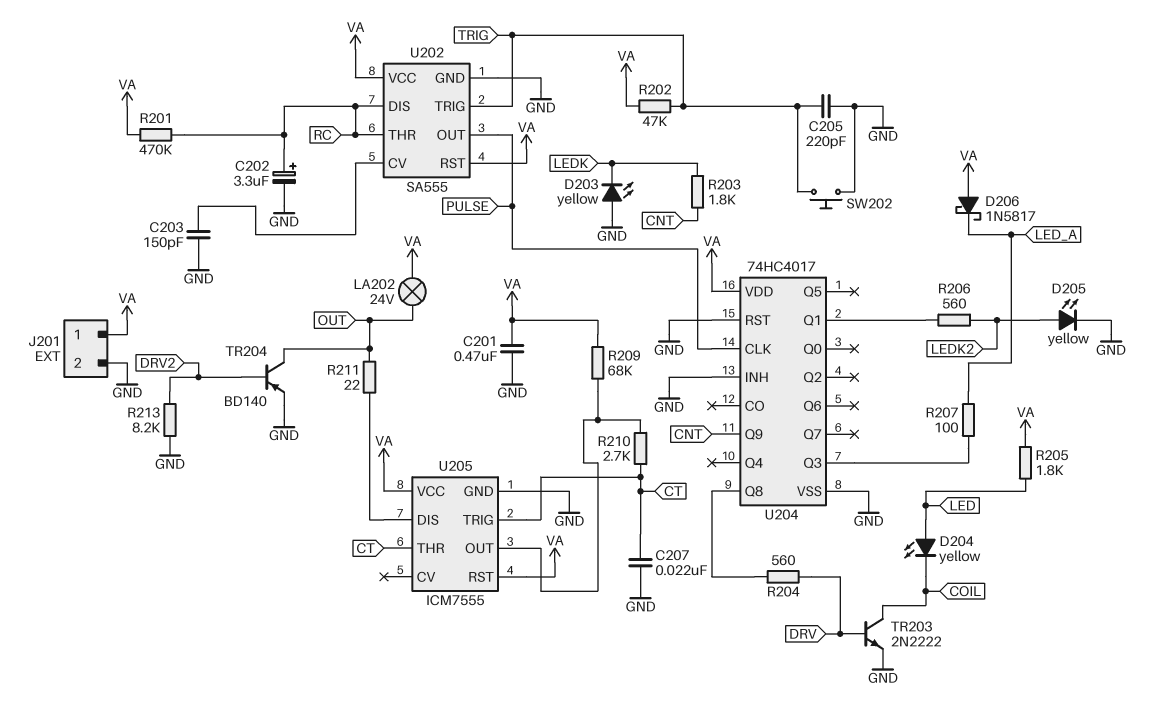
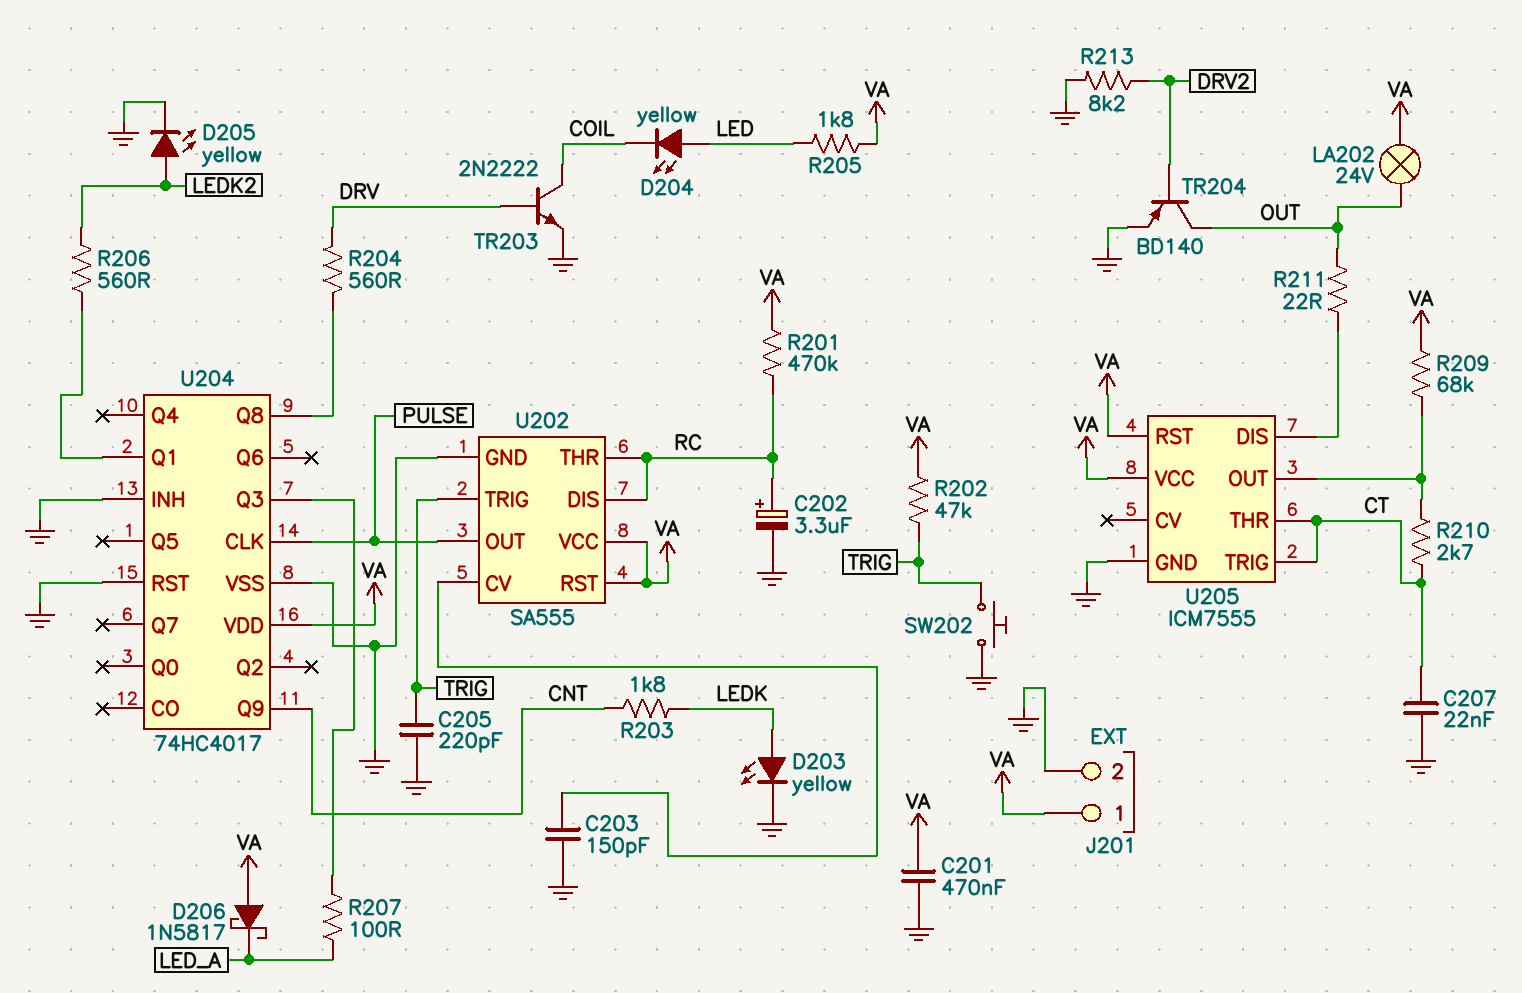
D203: LED yellow (A GND, K LEDK) -> LED yellow (A LEDK, K GND)

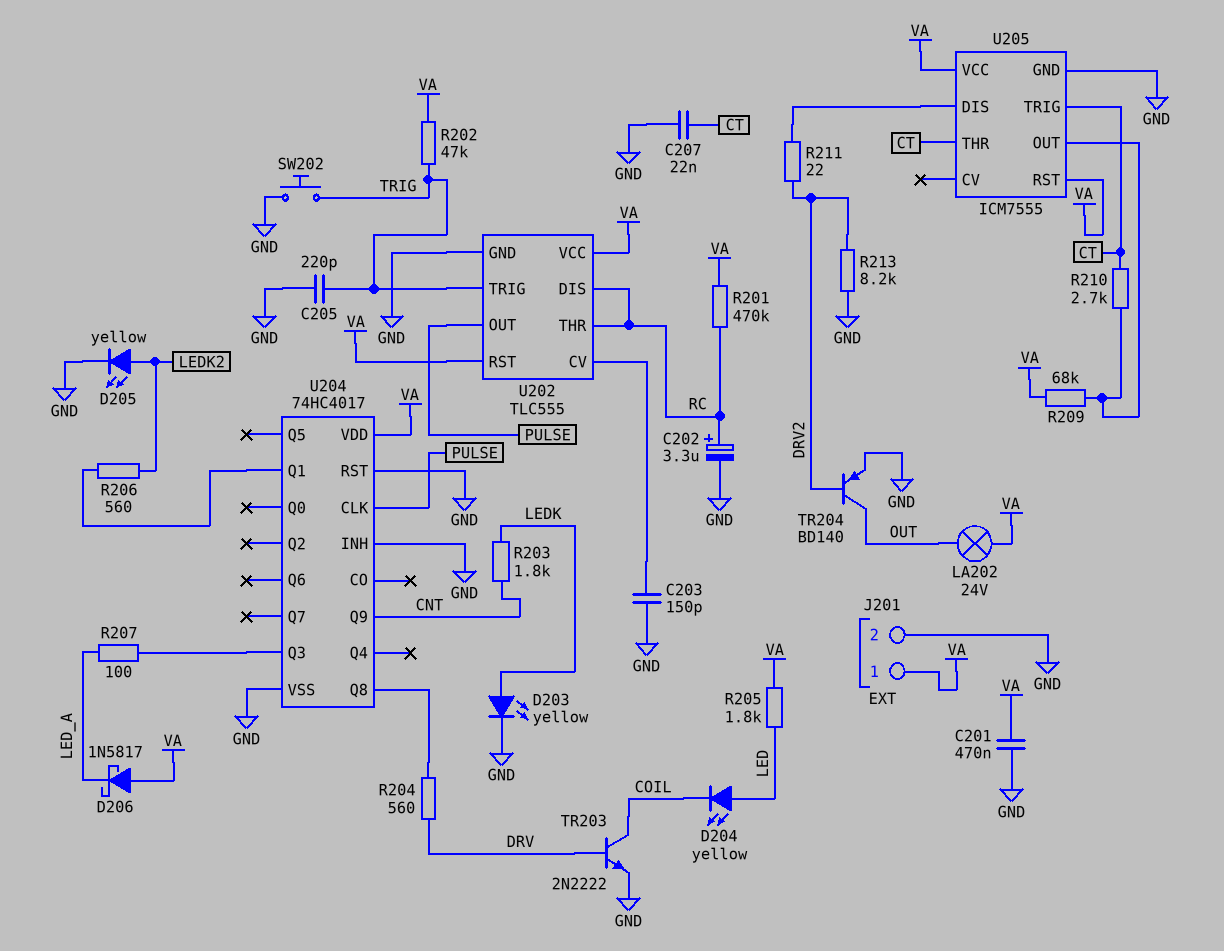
R211: 22 (OUT, U205/DIS) -> 22 (DRV2, U205/DIS)
U202: SA555 -> TLC555

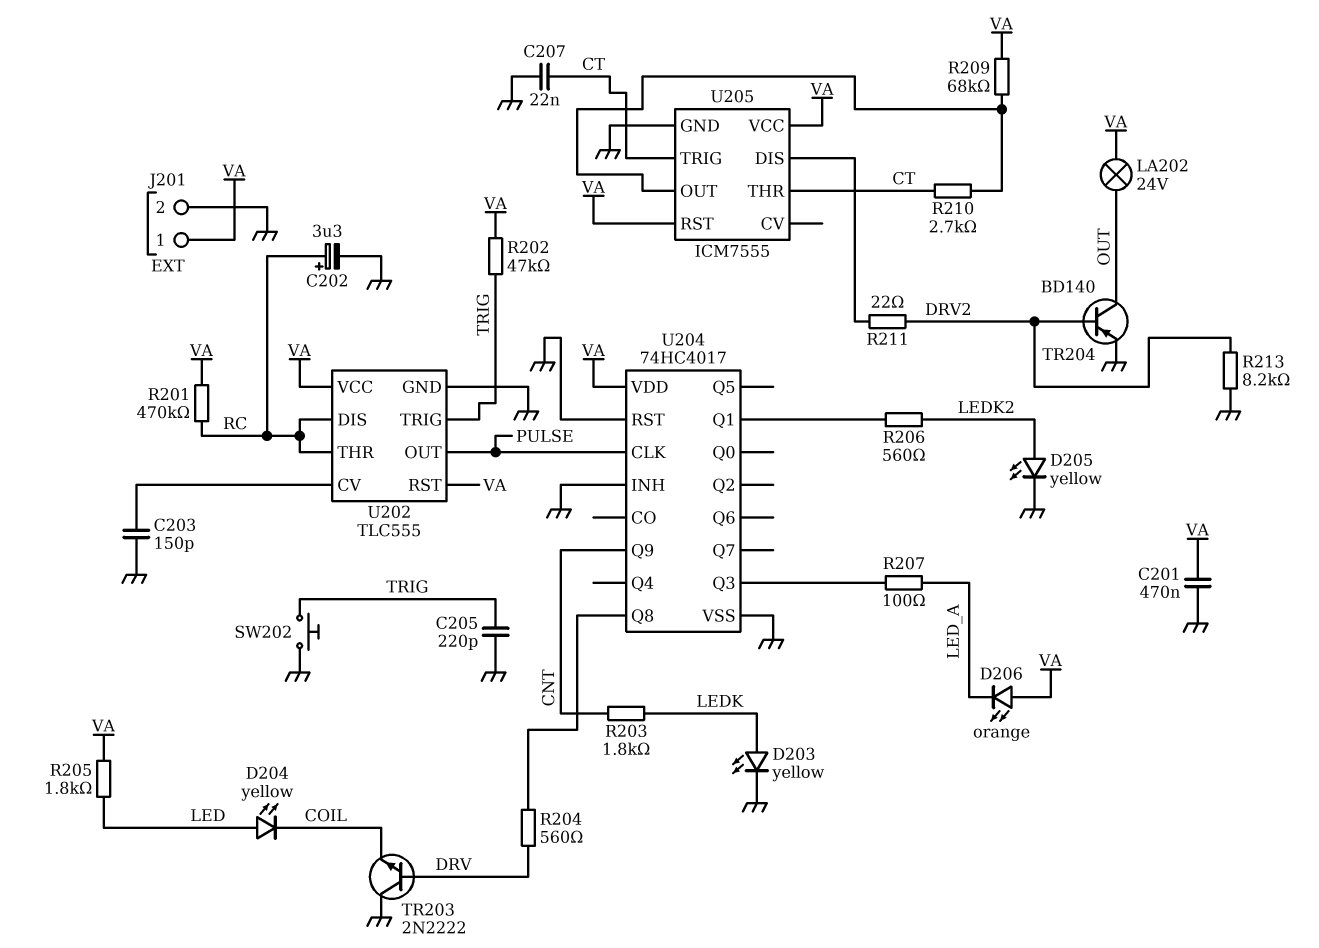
D206: schottky 1N5817 (A VA, K LED_A) -> LED orange (A VA, K LED_A)
TR203: NPN 2N2222 (B DRV, C COIL, E GND) -> NPN 2N2222 (B DRV, C GND, E COIL)

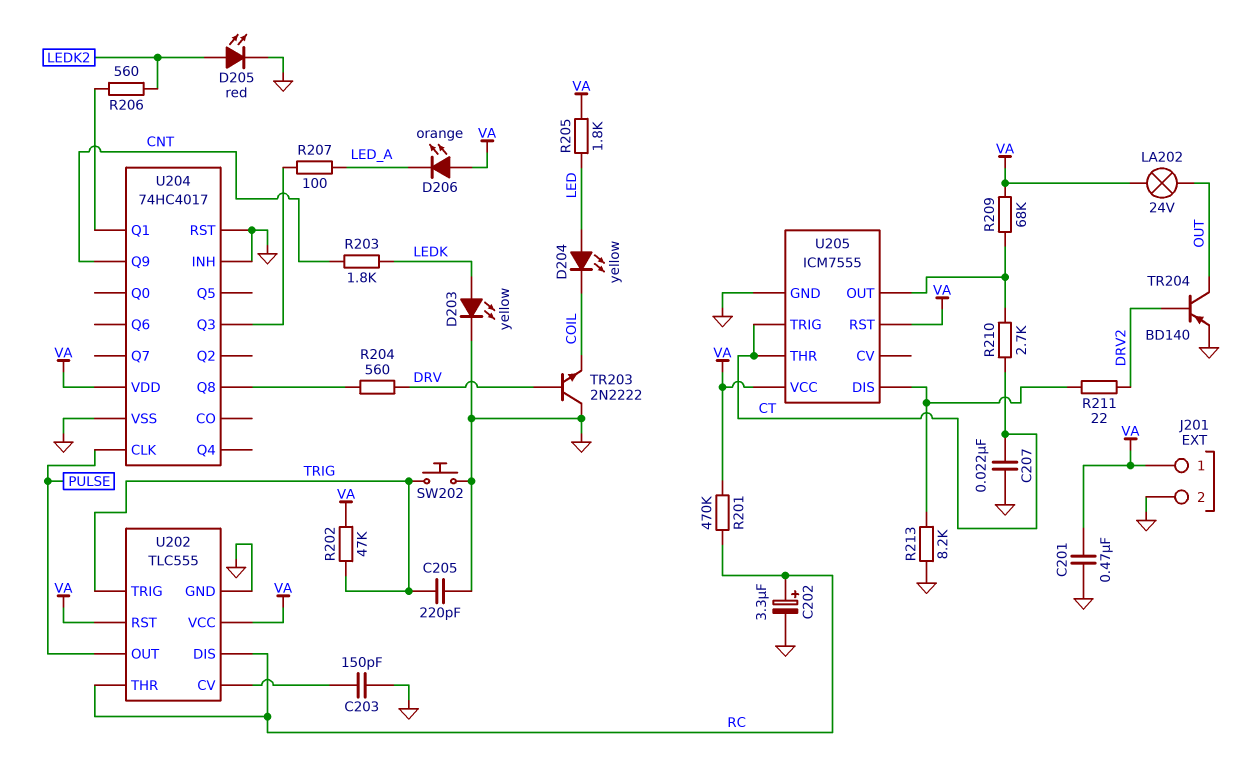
D205: LED yellow (A LEDK2, K GND) -> LED red (A LEDK2, K GND)
R213: 8.2k (DRV2, GND) -> 8.2k (GND, U205/DIS)

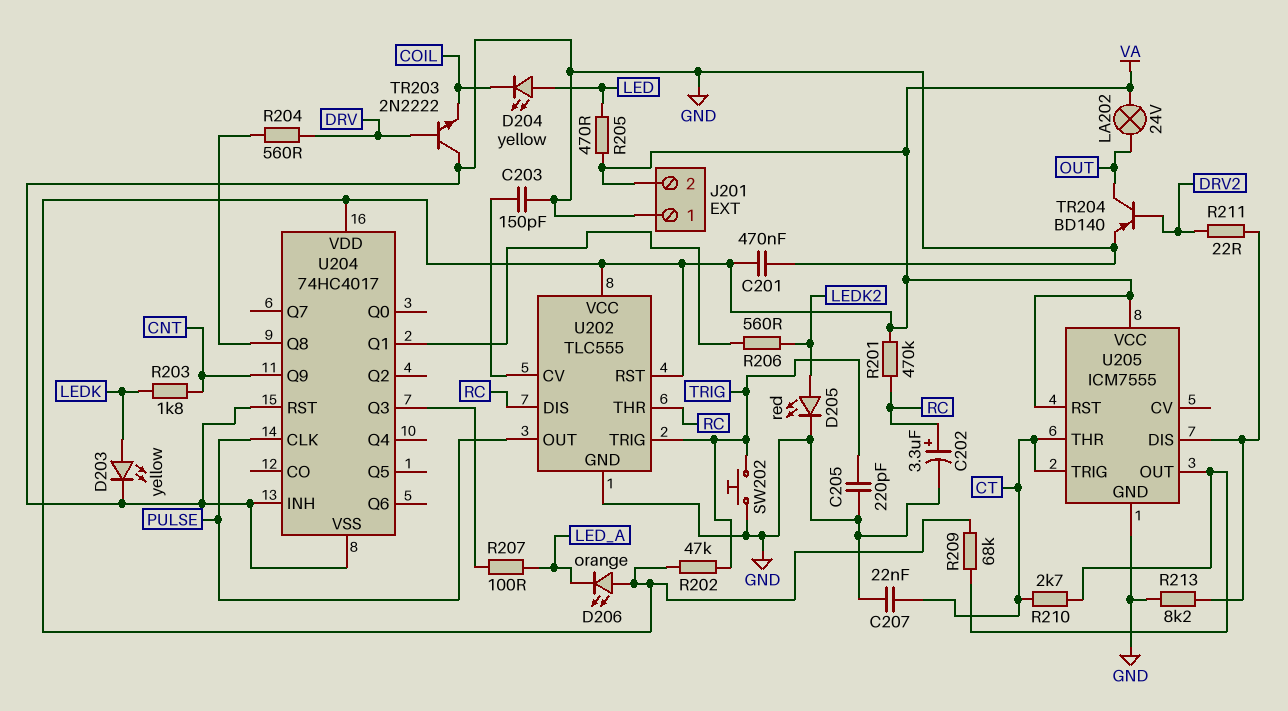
J201 pin 1: VA -> GND
J201 pin 2: GND -> VA
R205: 1.8k (LED, VA) -> 470 (LED, VA)

